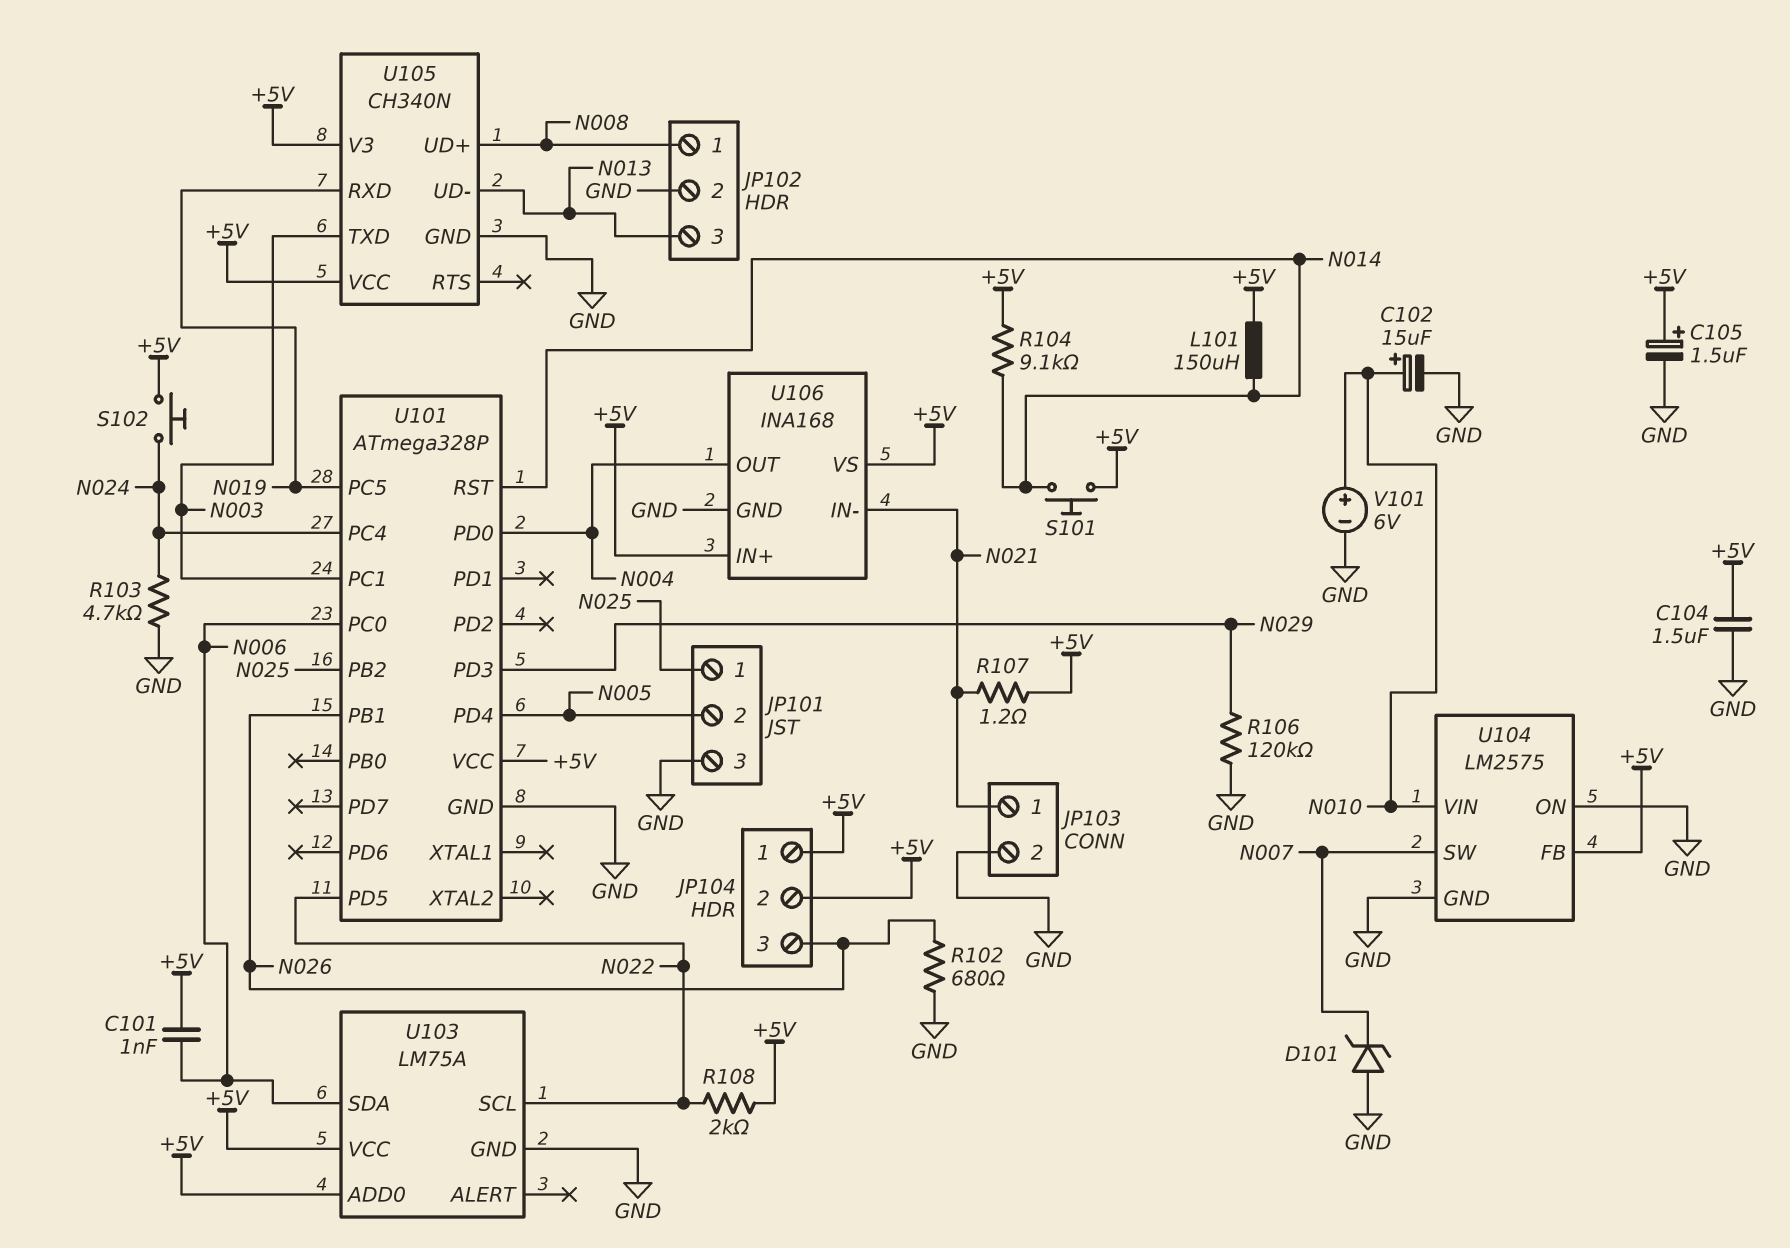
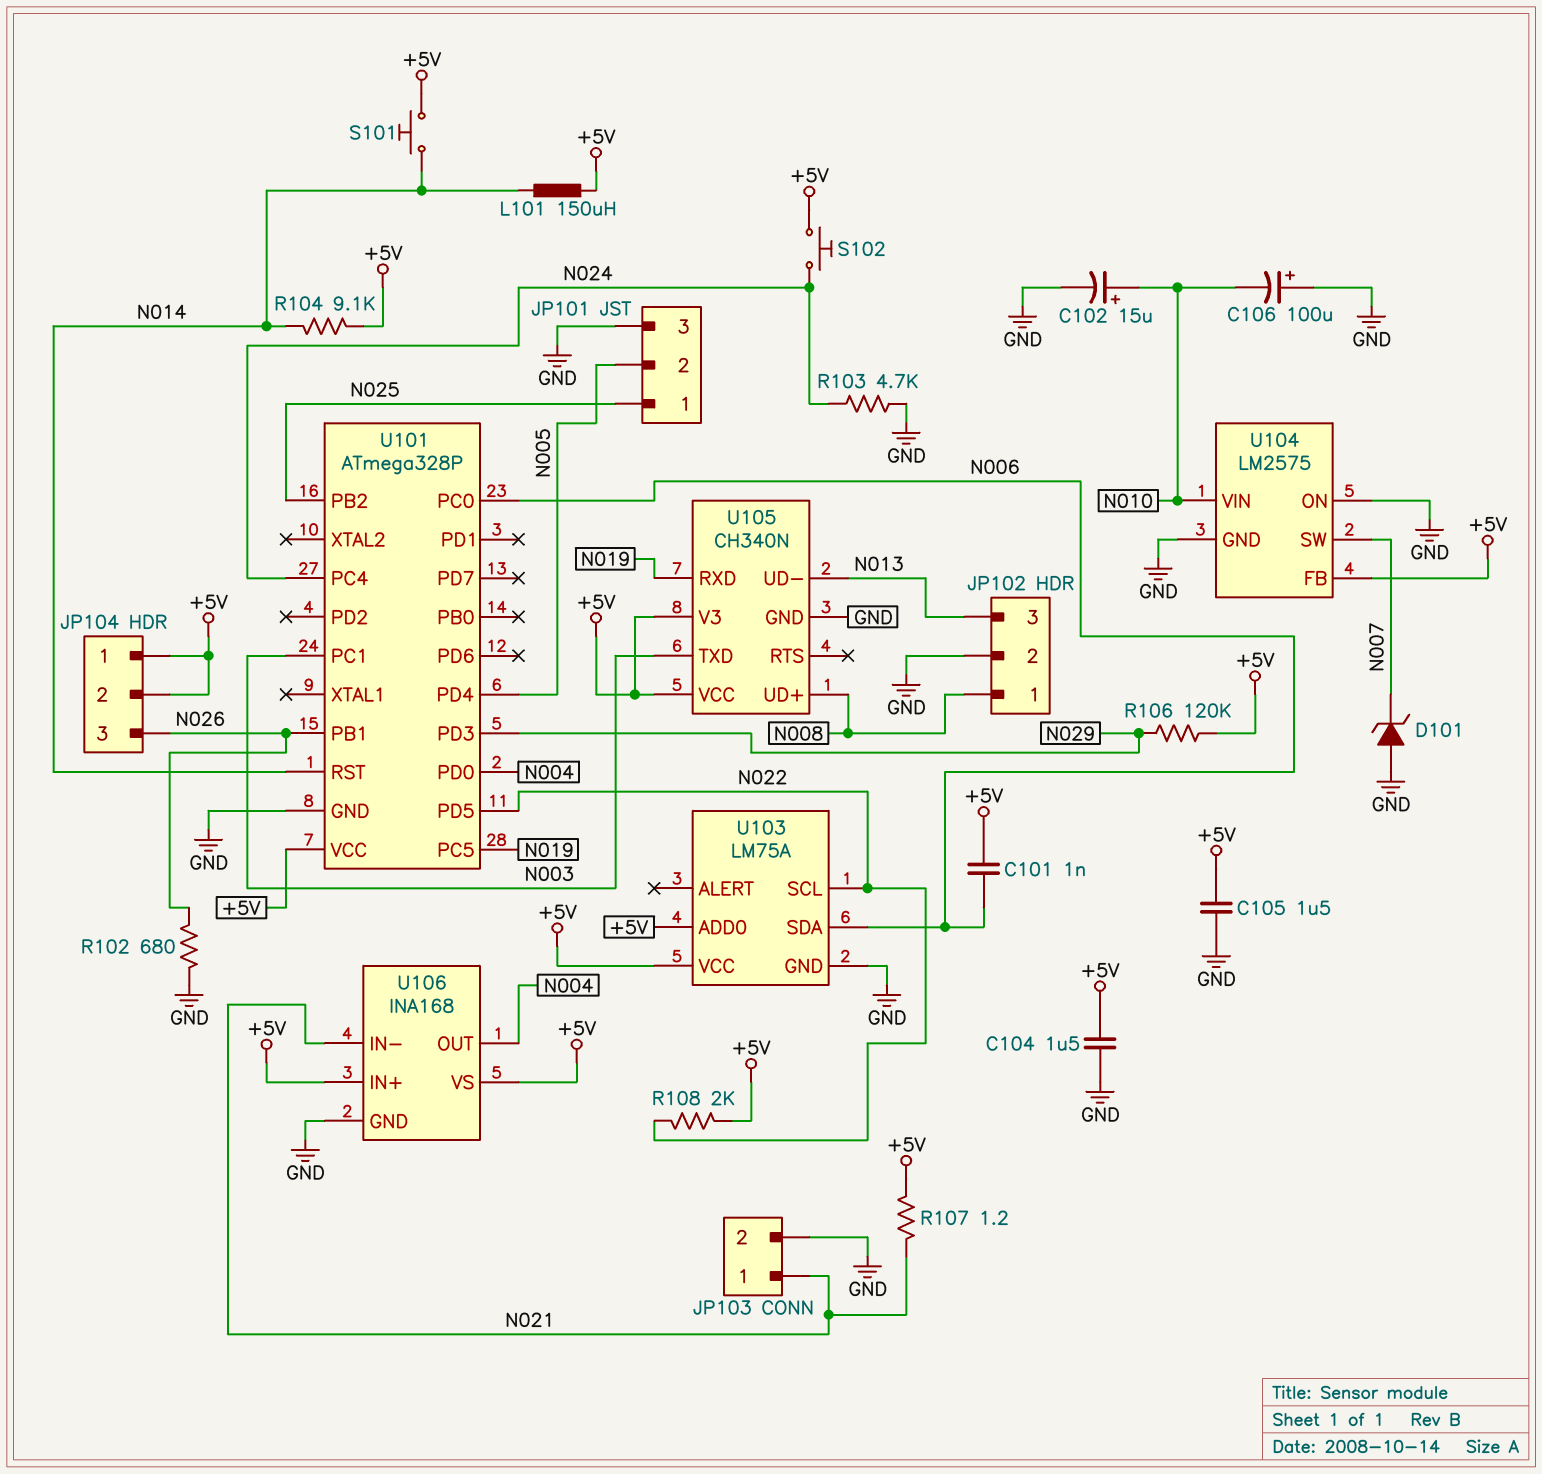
C105: 1.5uF (plus +5V, minus GND) -> 1.5uF (+5V, GND)
C106: none -> 100uF (plus GND, minus N010)
R106: 120k (GND, N029) -> 120k (+5V, N029)
V101: 6V (plus N010, minus GND) -> none

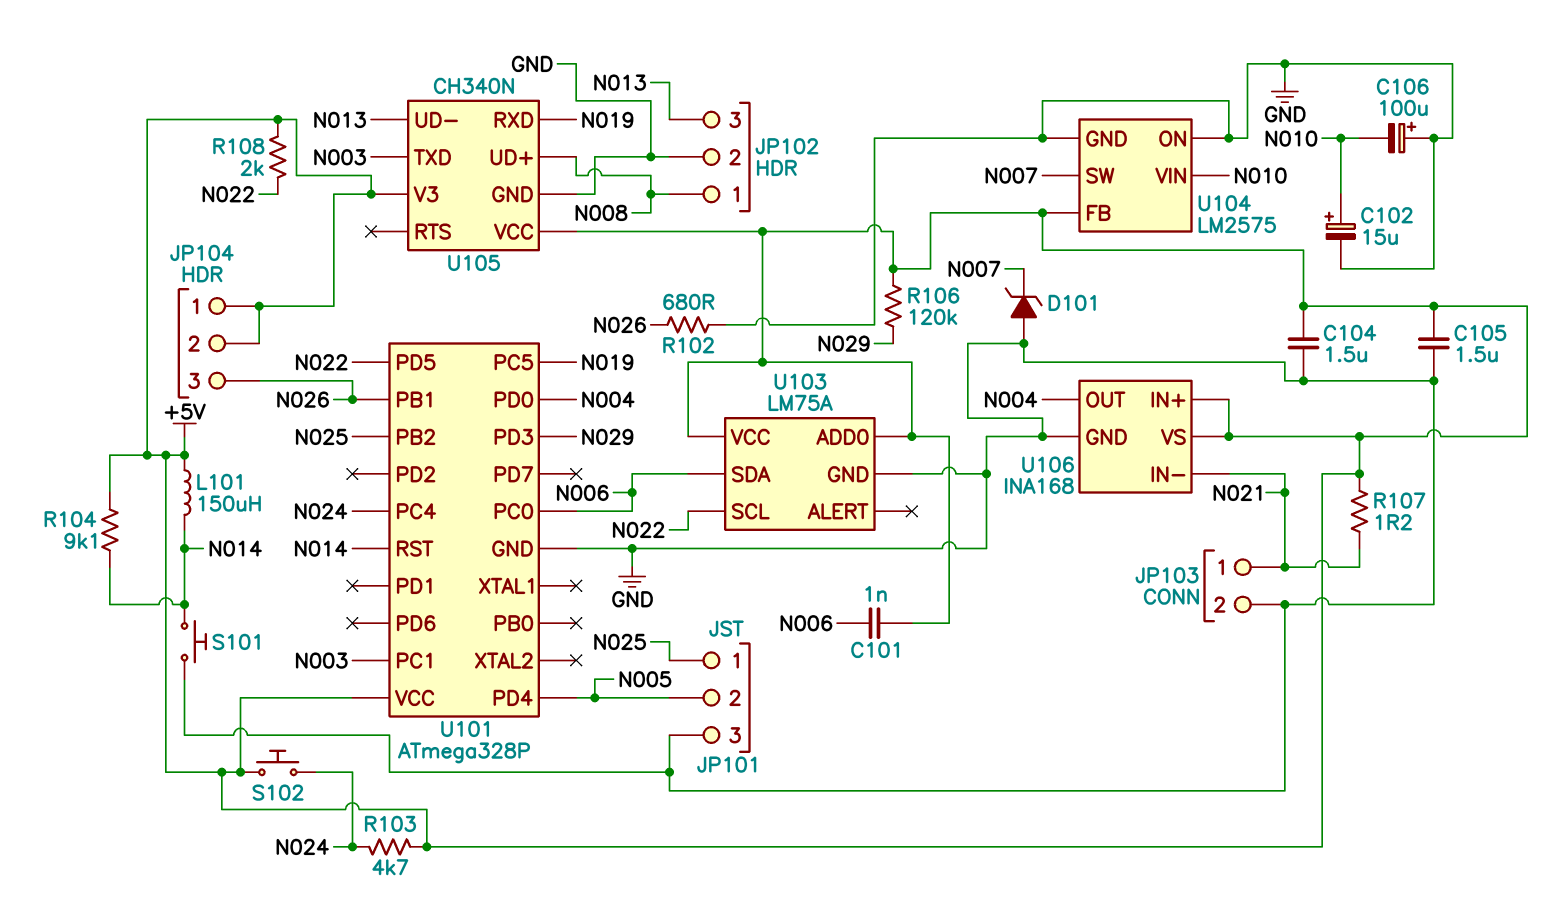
R103: 4.7k (GND, N024) -> 4.7k (+5V, N024)
S101: button (+5V, N014) -> button (GND, N014)

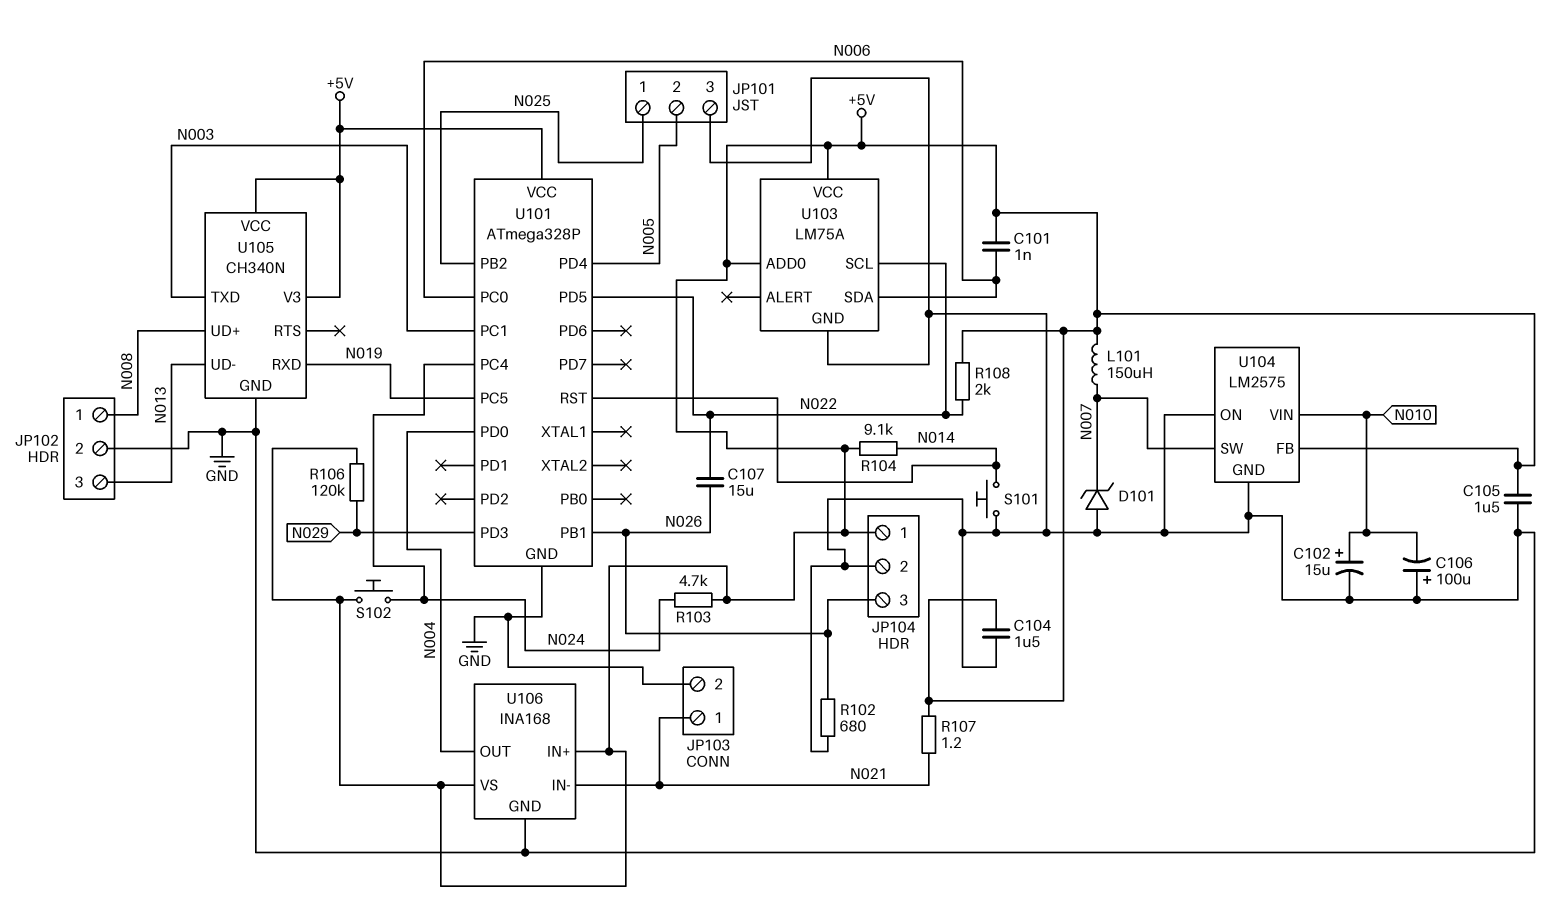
C107: none -> 15uF (N022, N026)
JP104 pin 2: +5V -> GND
L101: 150uH (+5V, N014) -> 150uH (+5V, N007)

